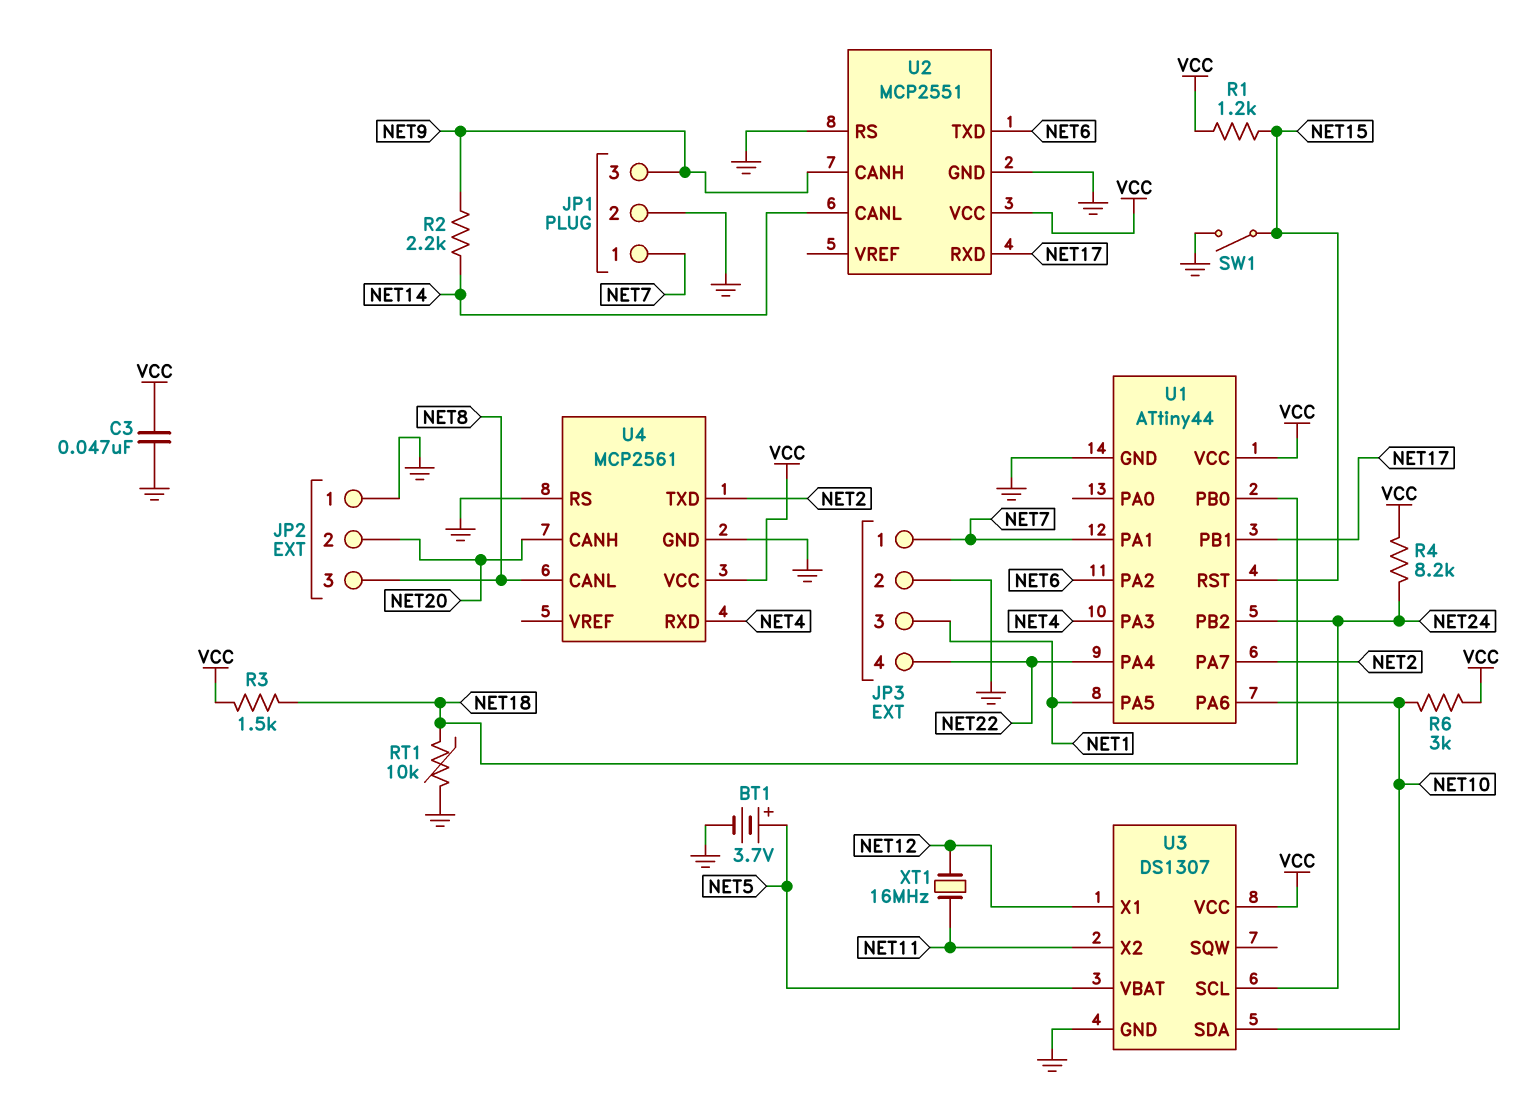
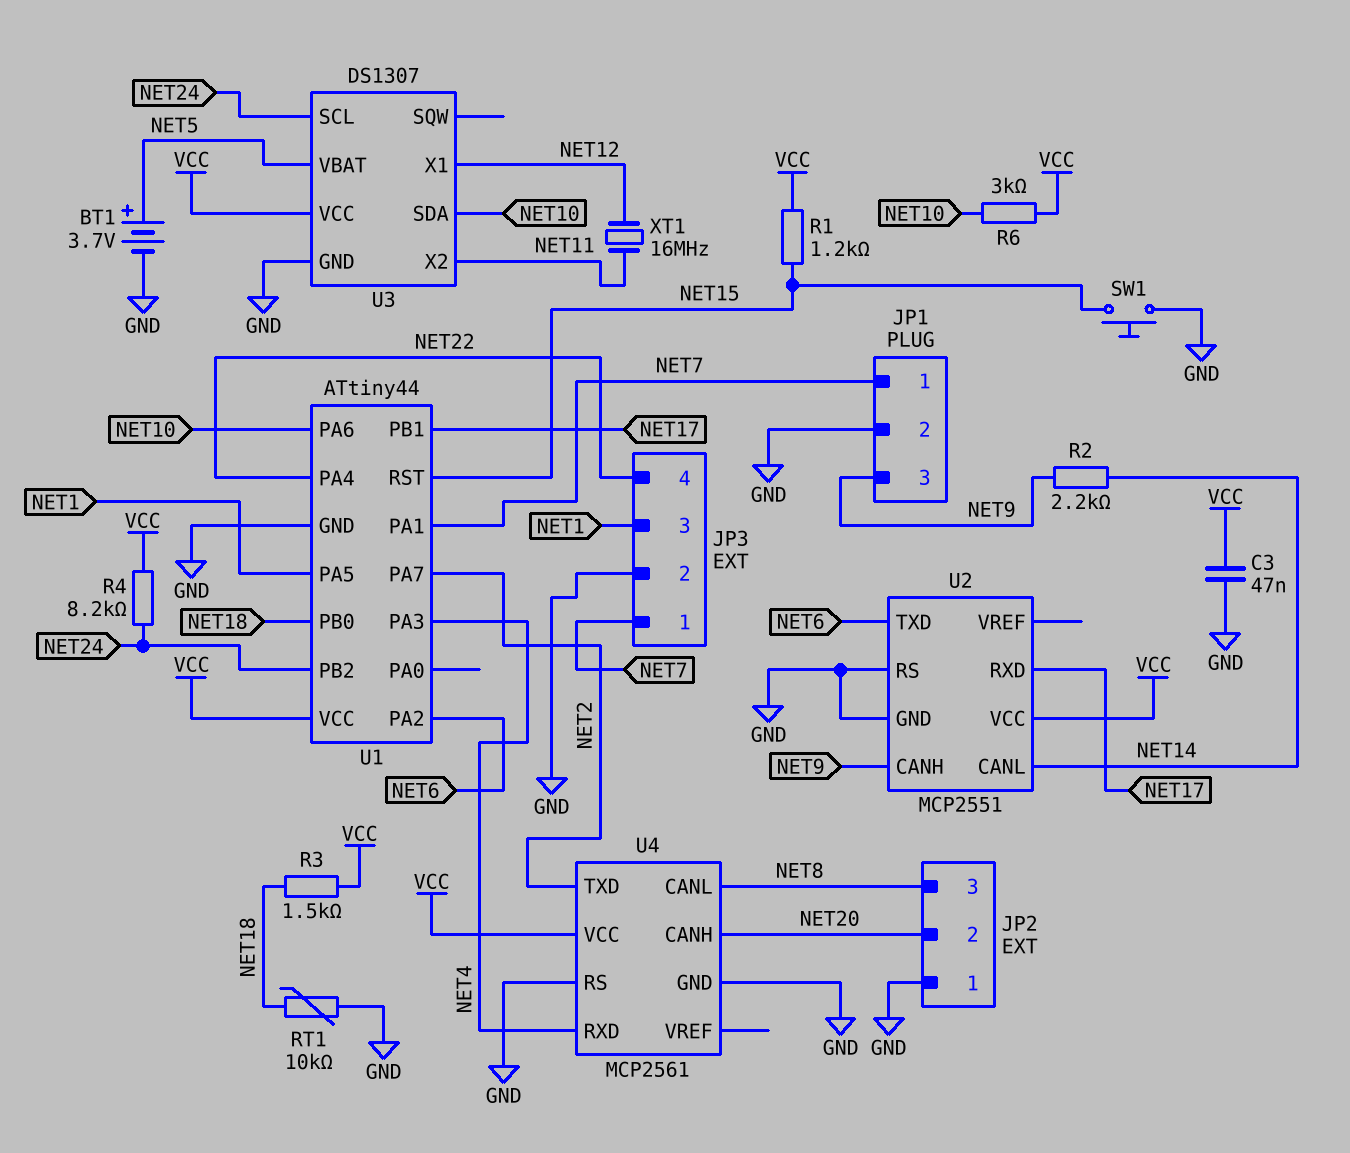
SW1: switch (GND, NET15) -> button (GND, NET15)

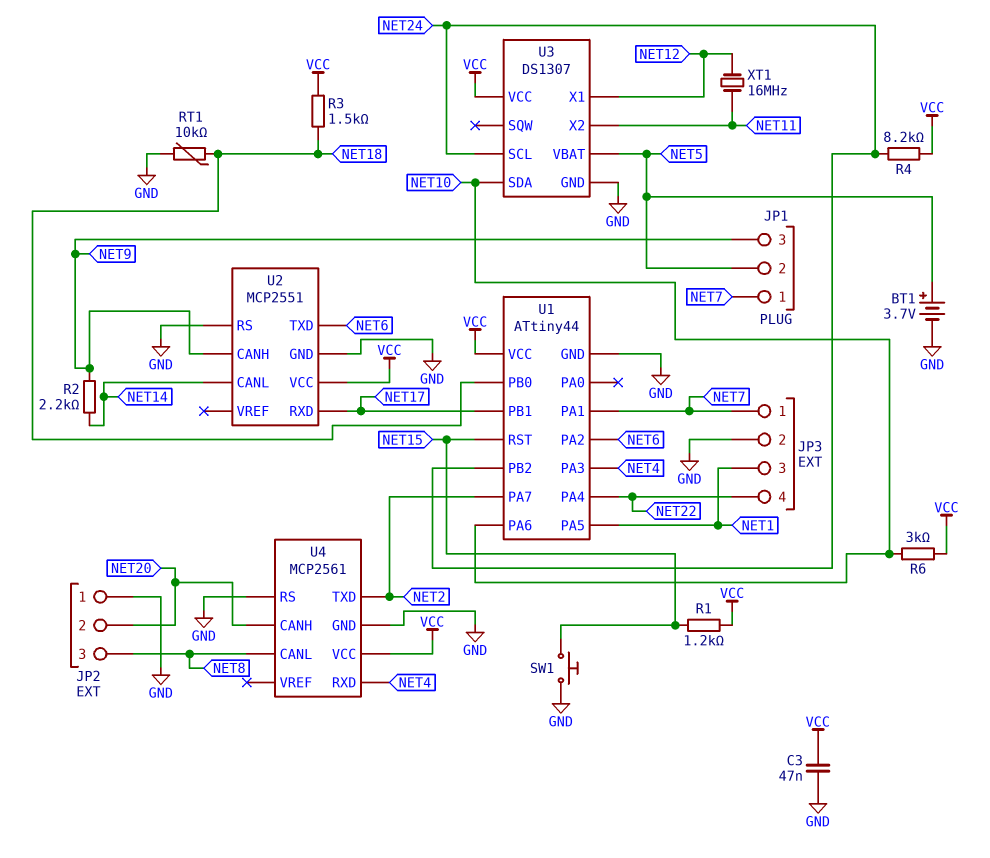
JP1 pin 2: GND -> NET5

